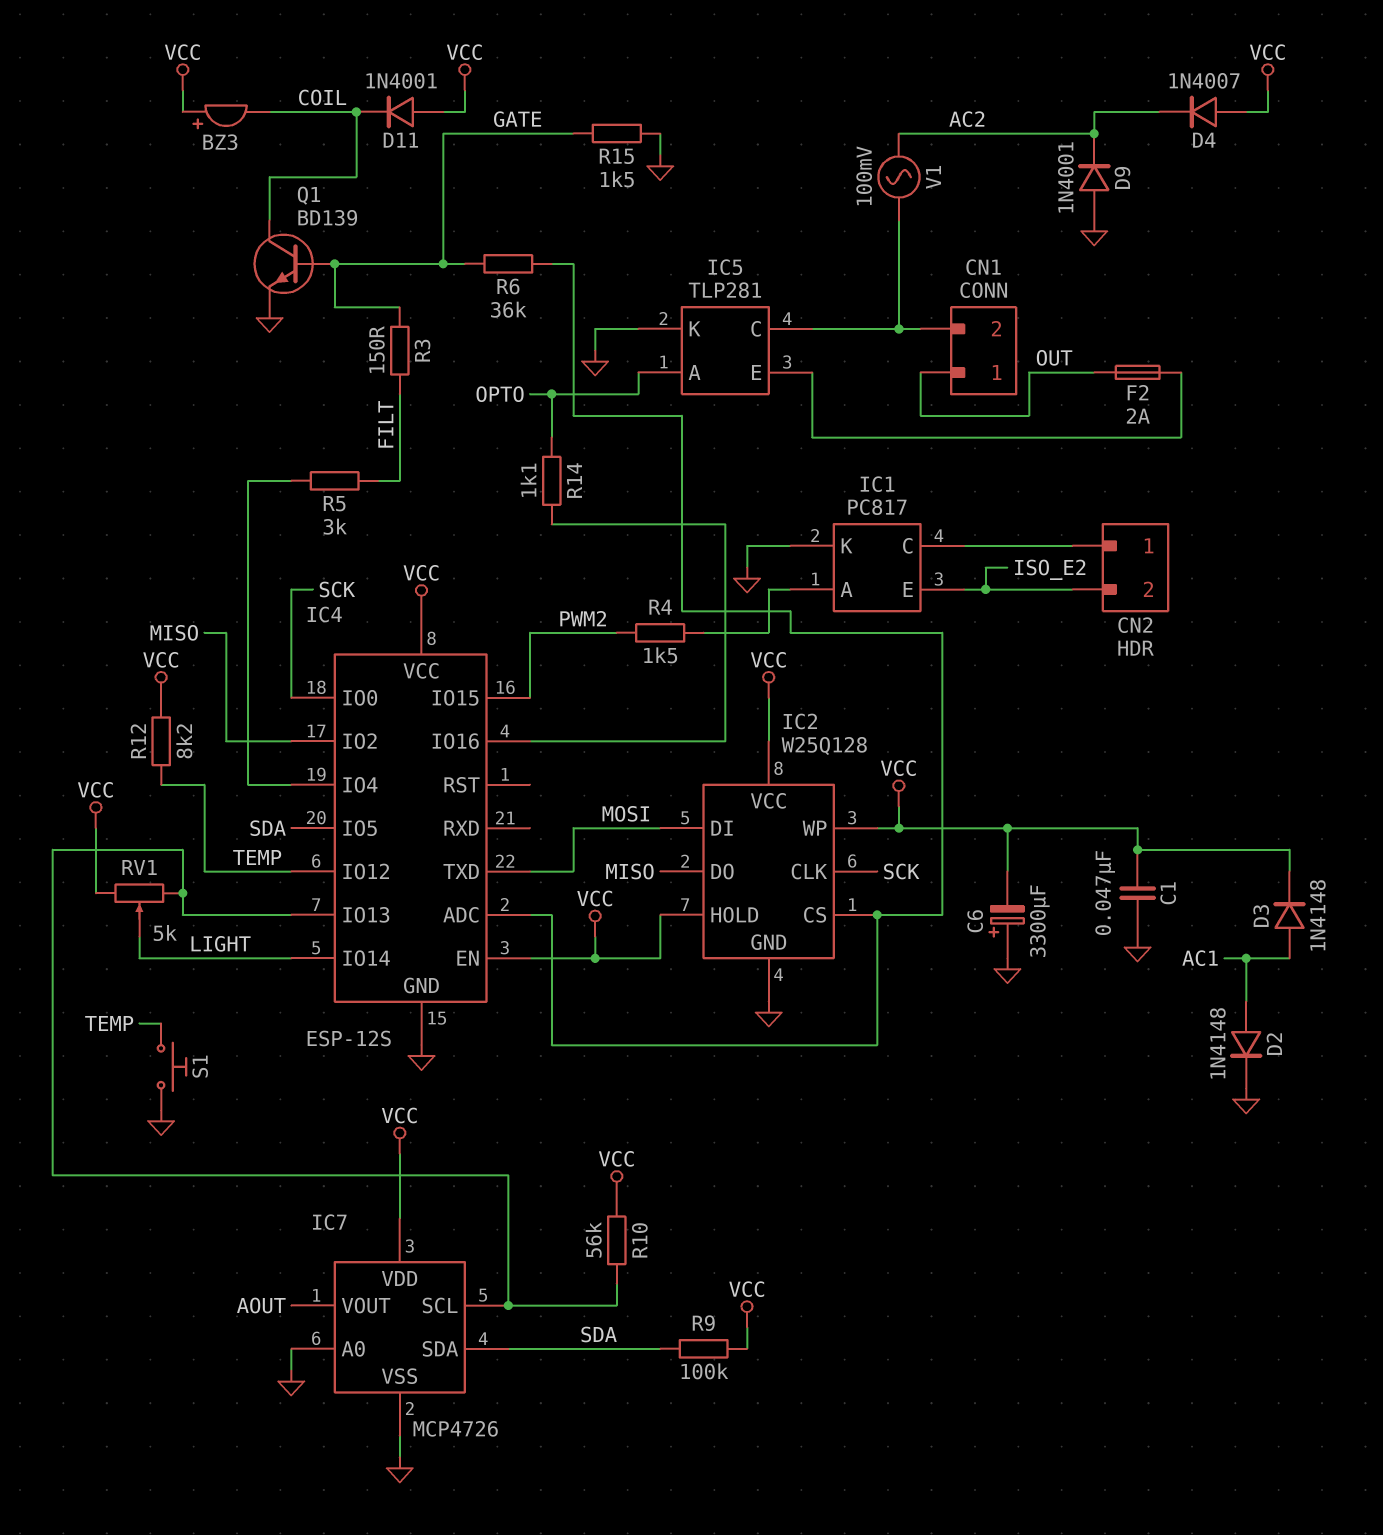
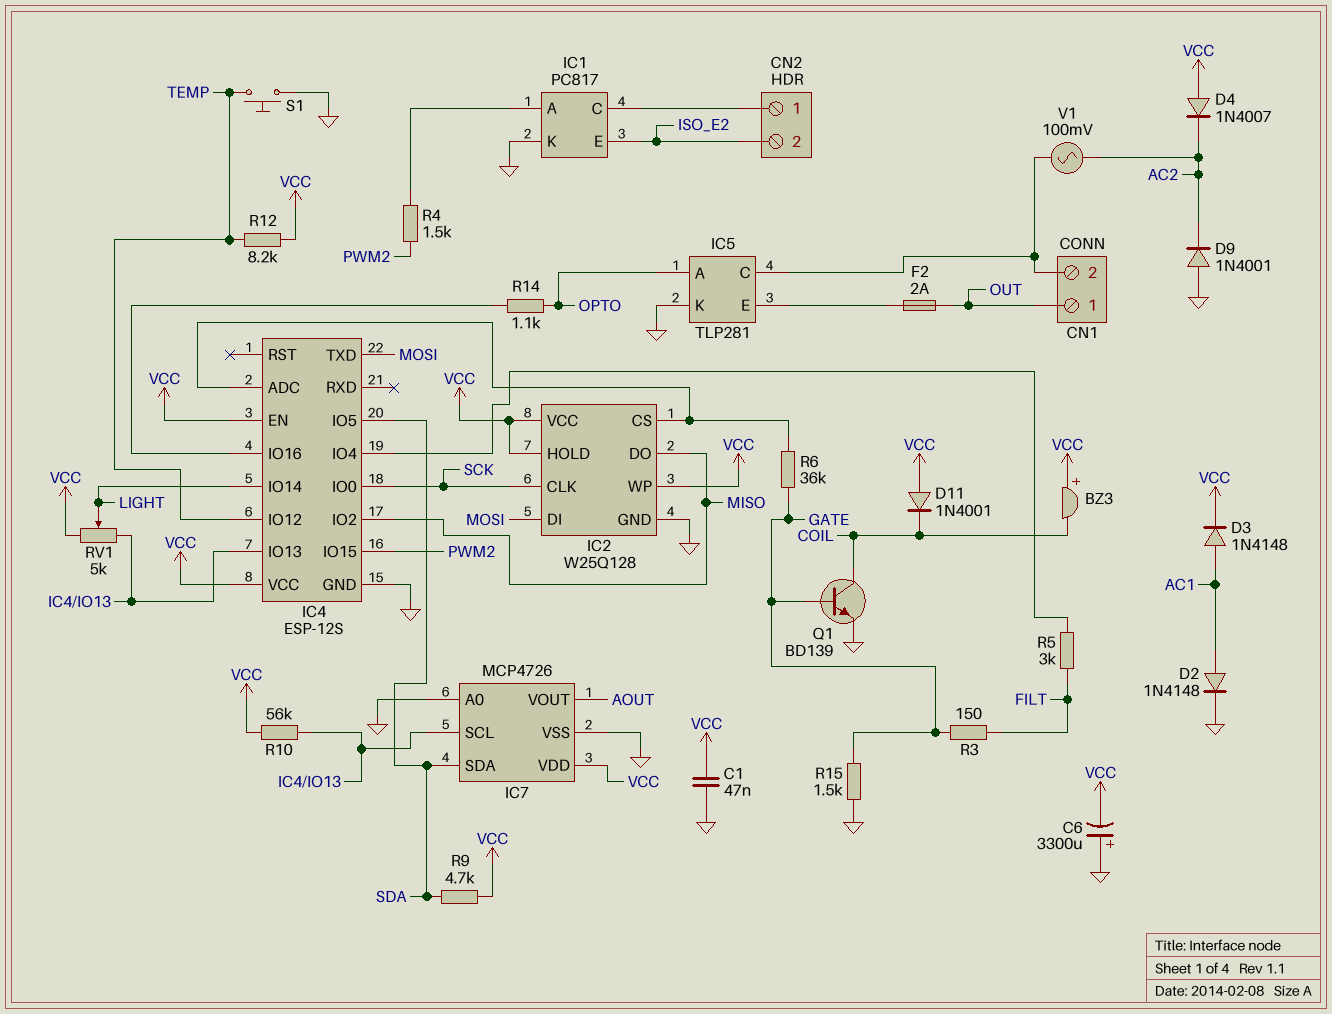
R9: 100k (SDA, VCC) -> 4.7k (SDA, VCC)

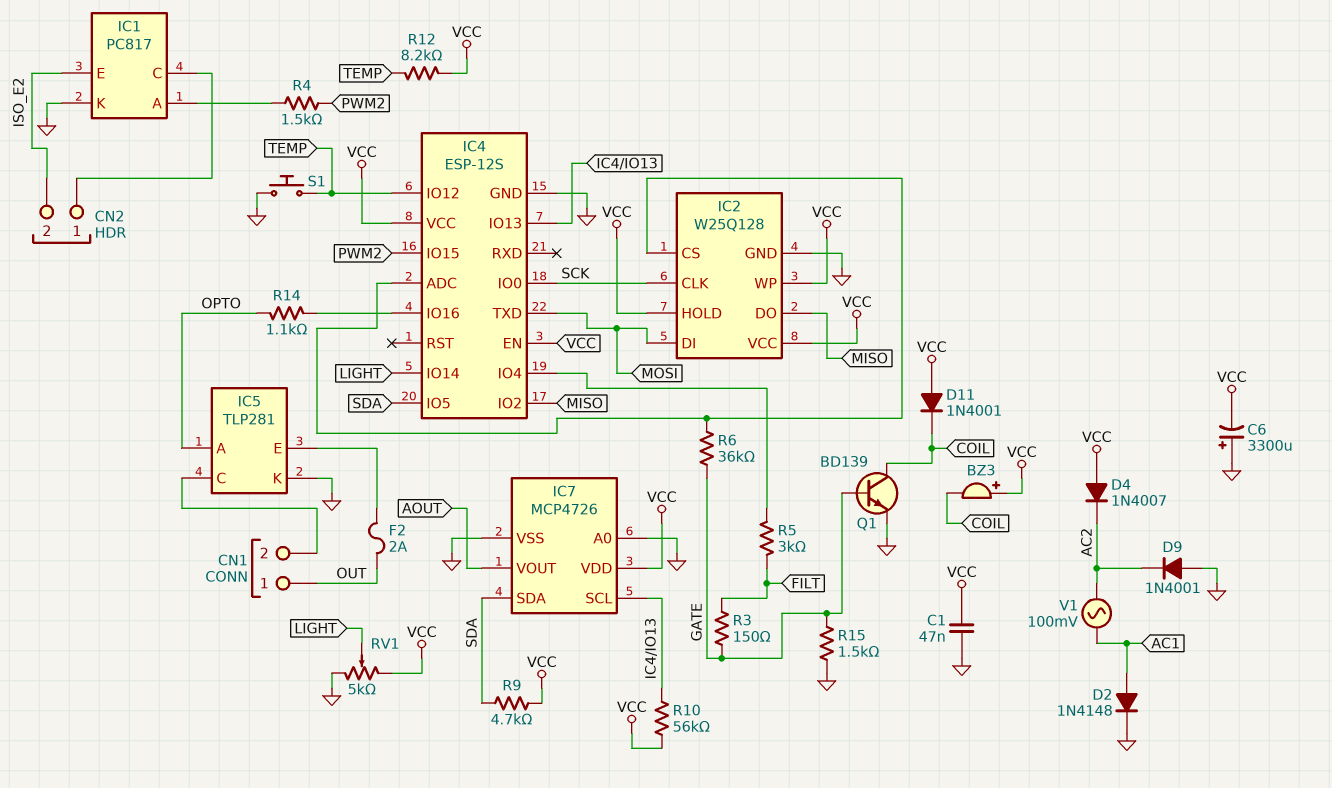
D3: diode 1N4148 (A AC1, K VCC) -> none
RV1: 5k (IC4/IO13, VCC, wiper LIGHT) -> 5k (GND, VCC, wiper LIGHT)
V1: AC 100mV (AC2, CN1/2) -> AC 100mV (AC1, AC2)

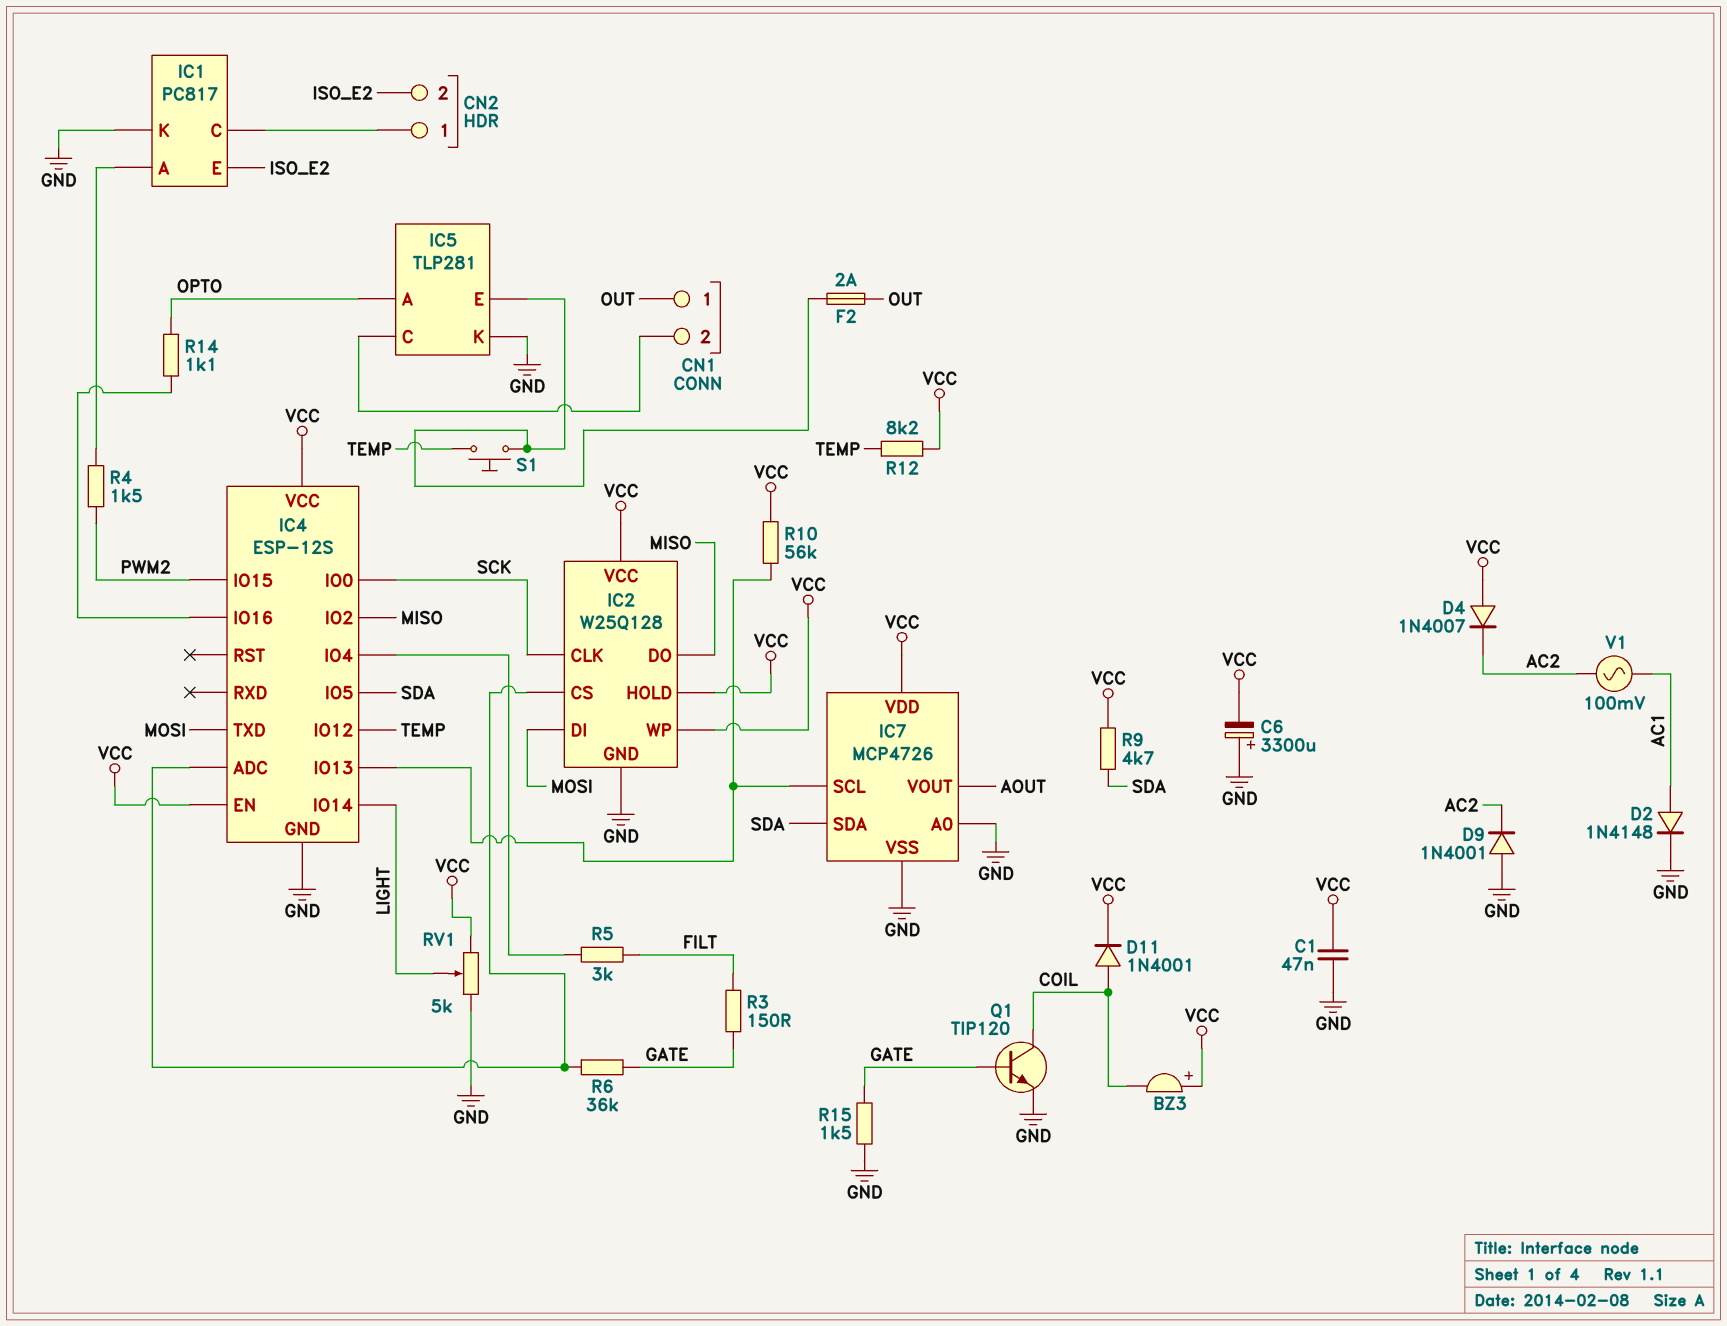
D11: diode 1N4001 (A VCC, K COIL) -> diode 1N4001 (A COIL, K VCC)
Q1: NPN BD139 (B GATE, C COIL, E GND) -> NPN TIP120 (B GATE, C COIL, E GND)
S1: button (GND, TEMP) -> button (IC5/E, TEMP)

